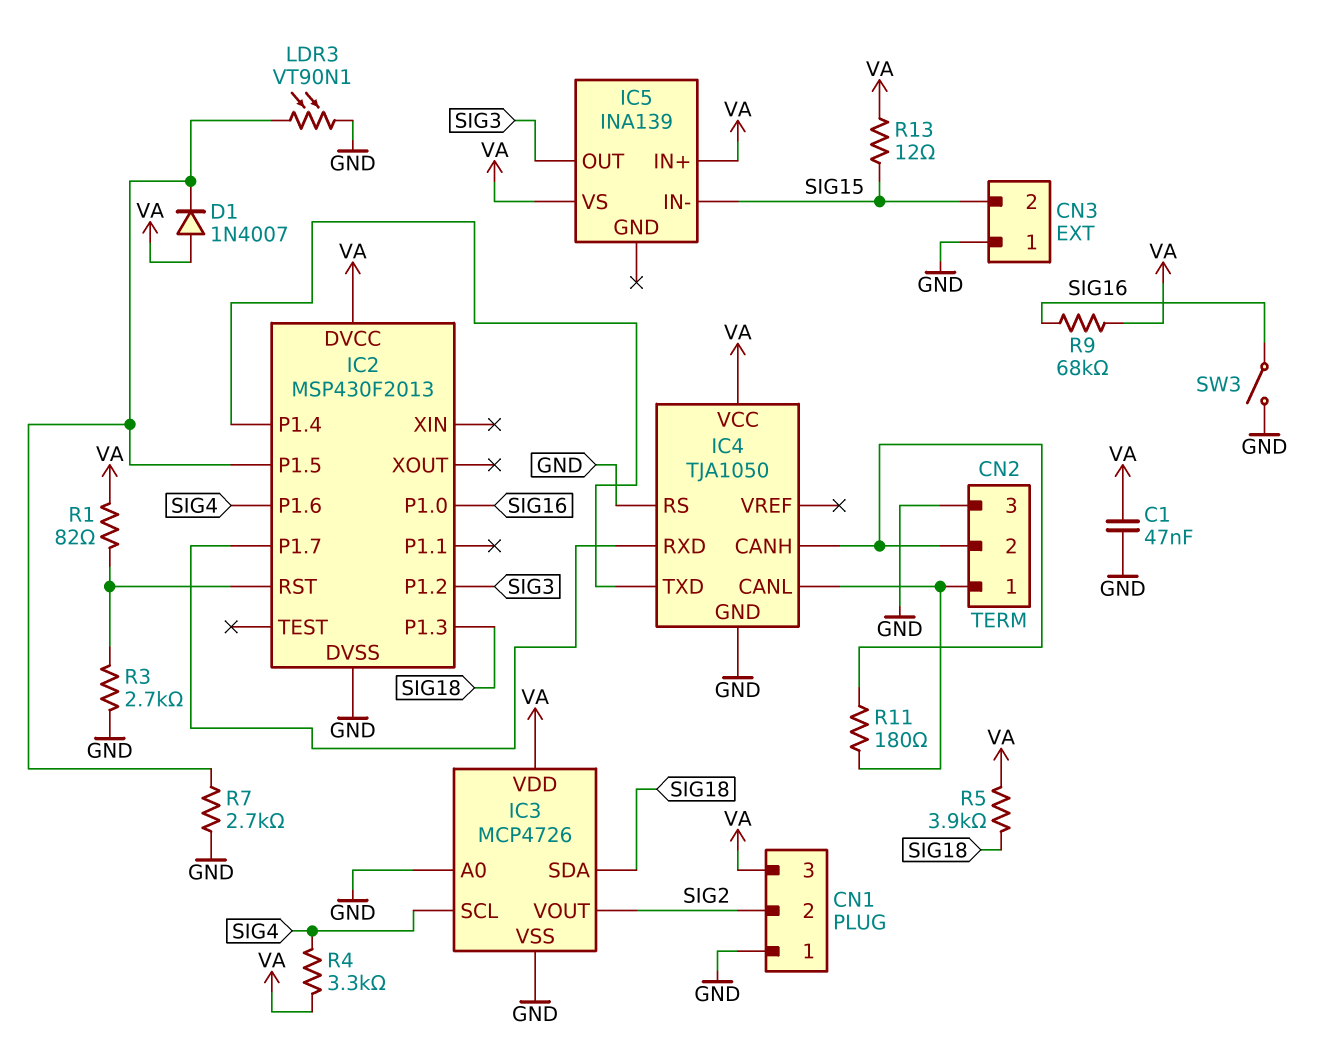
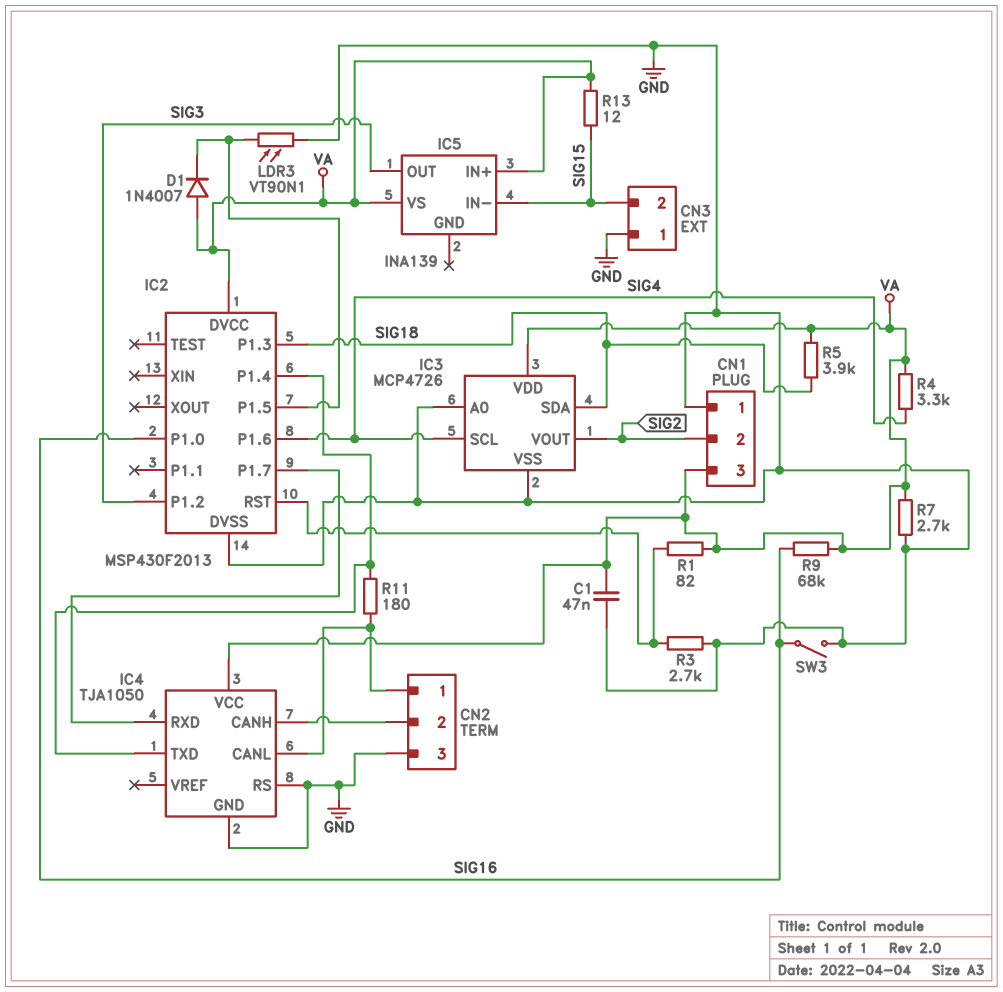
R7: 2.7k (GND, IC2/P1.5) -> 2.7k (GND, VA)
R11: 180 (CN2/1, CN2/2) -> 180 (CN2/1, IC2/P1.4)

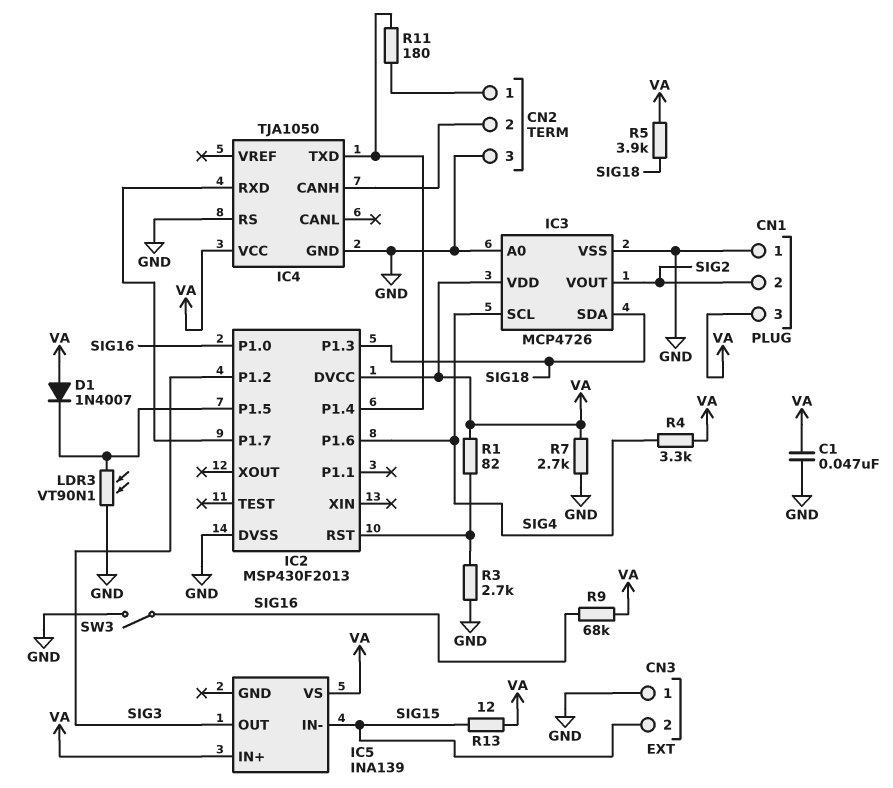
IC4 pin CANL: CN2/1 -> none

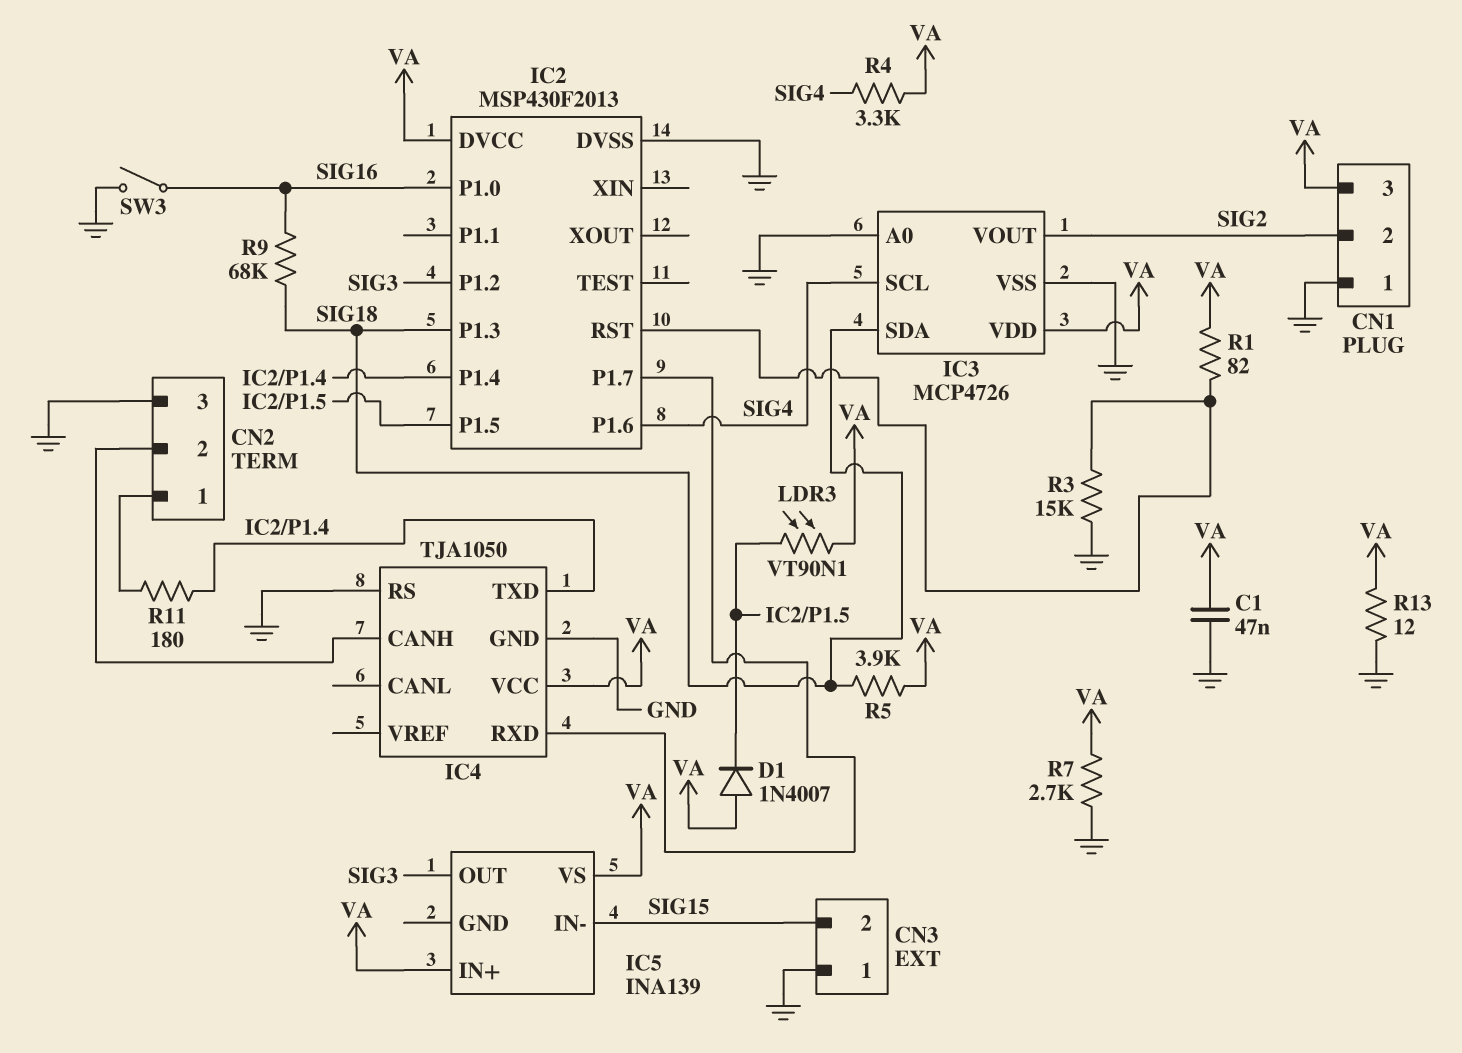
LDR3: VT90N1 (GND, IC2/P1.5) -> VT90N1 (IC2/P1.5, VA)
R3: 2.7k (GND, IC2/RST) -> 15k (GND, IC2/RST)
R9: 68k (SIG16, VA) -> 68k (SIG16, SIG18)
R13: 12 (SIG15, VA) -> 12 (GND, VA)

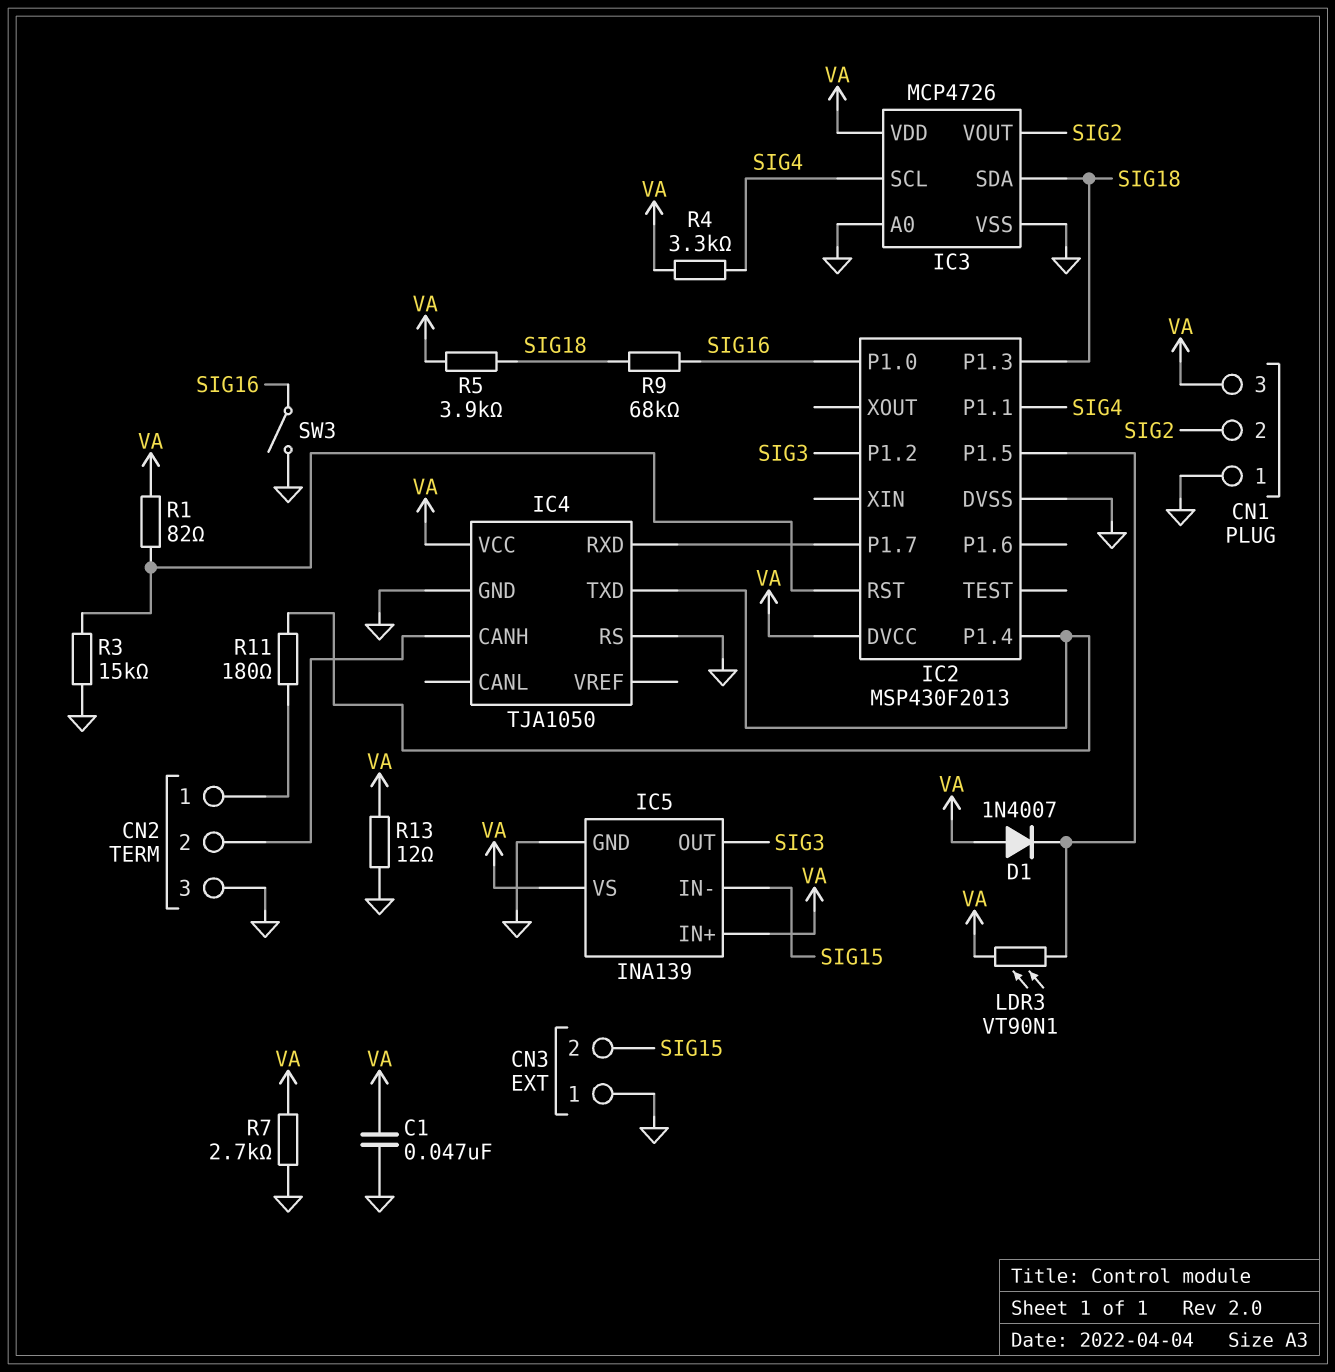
IC2 pin P1.1: none -> SIG4
IC2 pin P1.6: SIG4 -> none
IC5 pin GND: none -> GND

